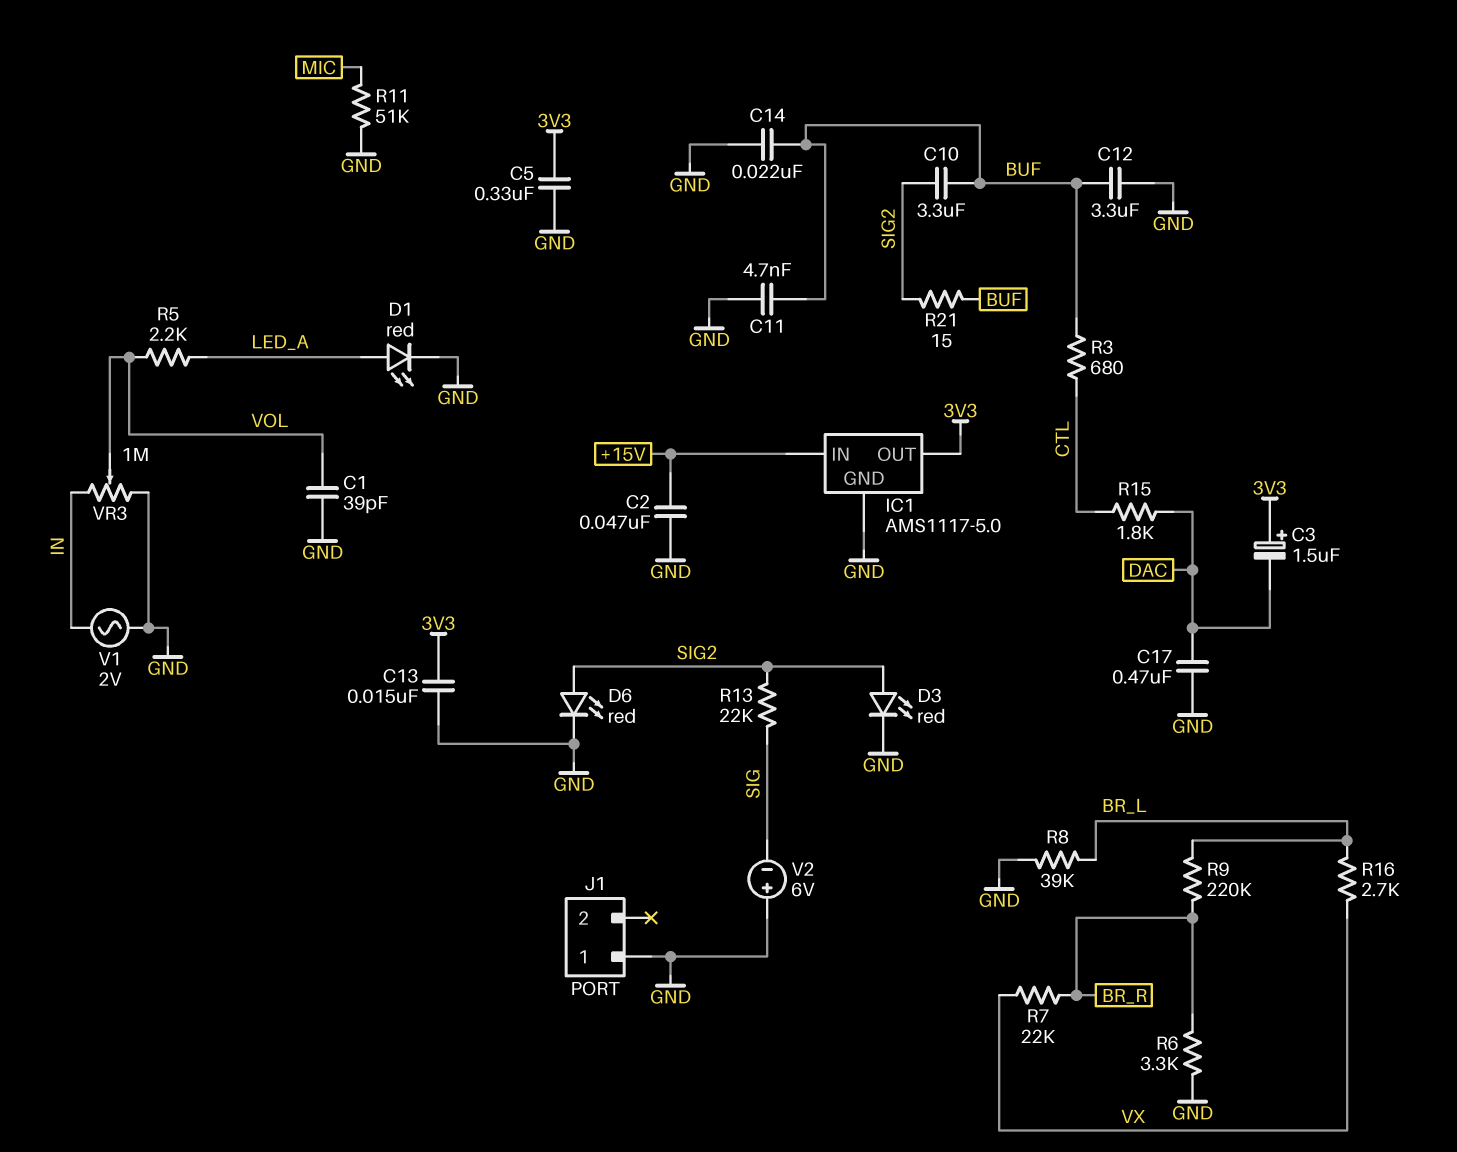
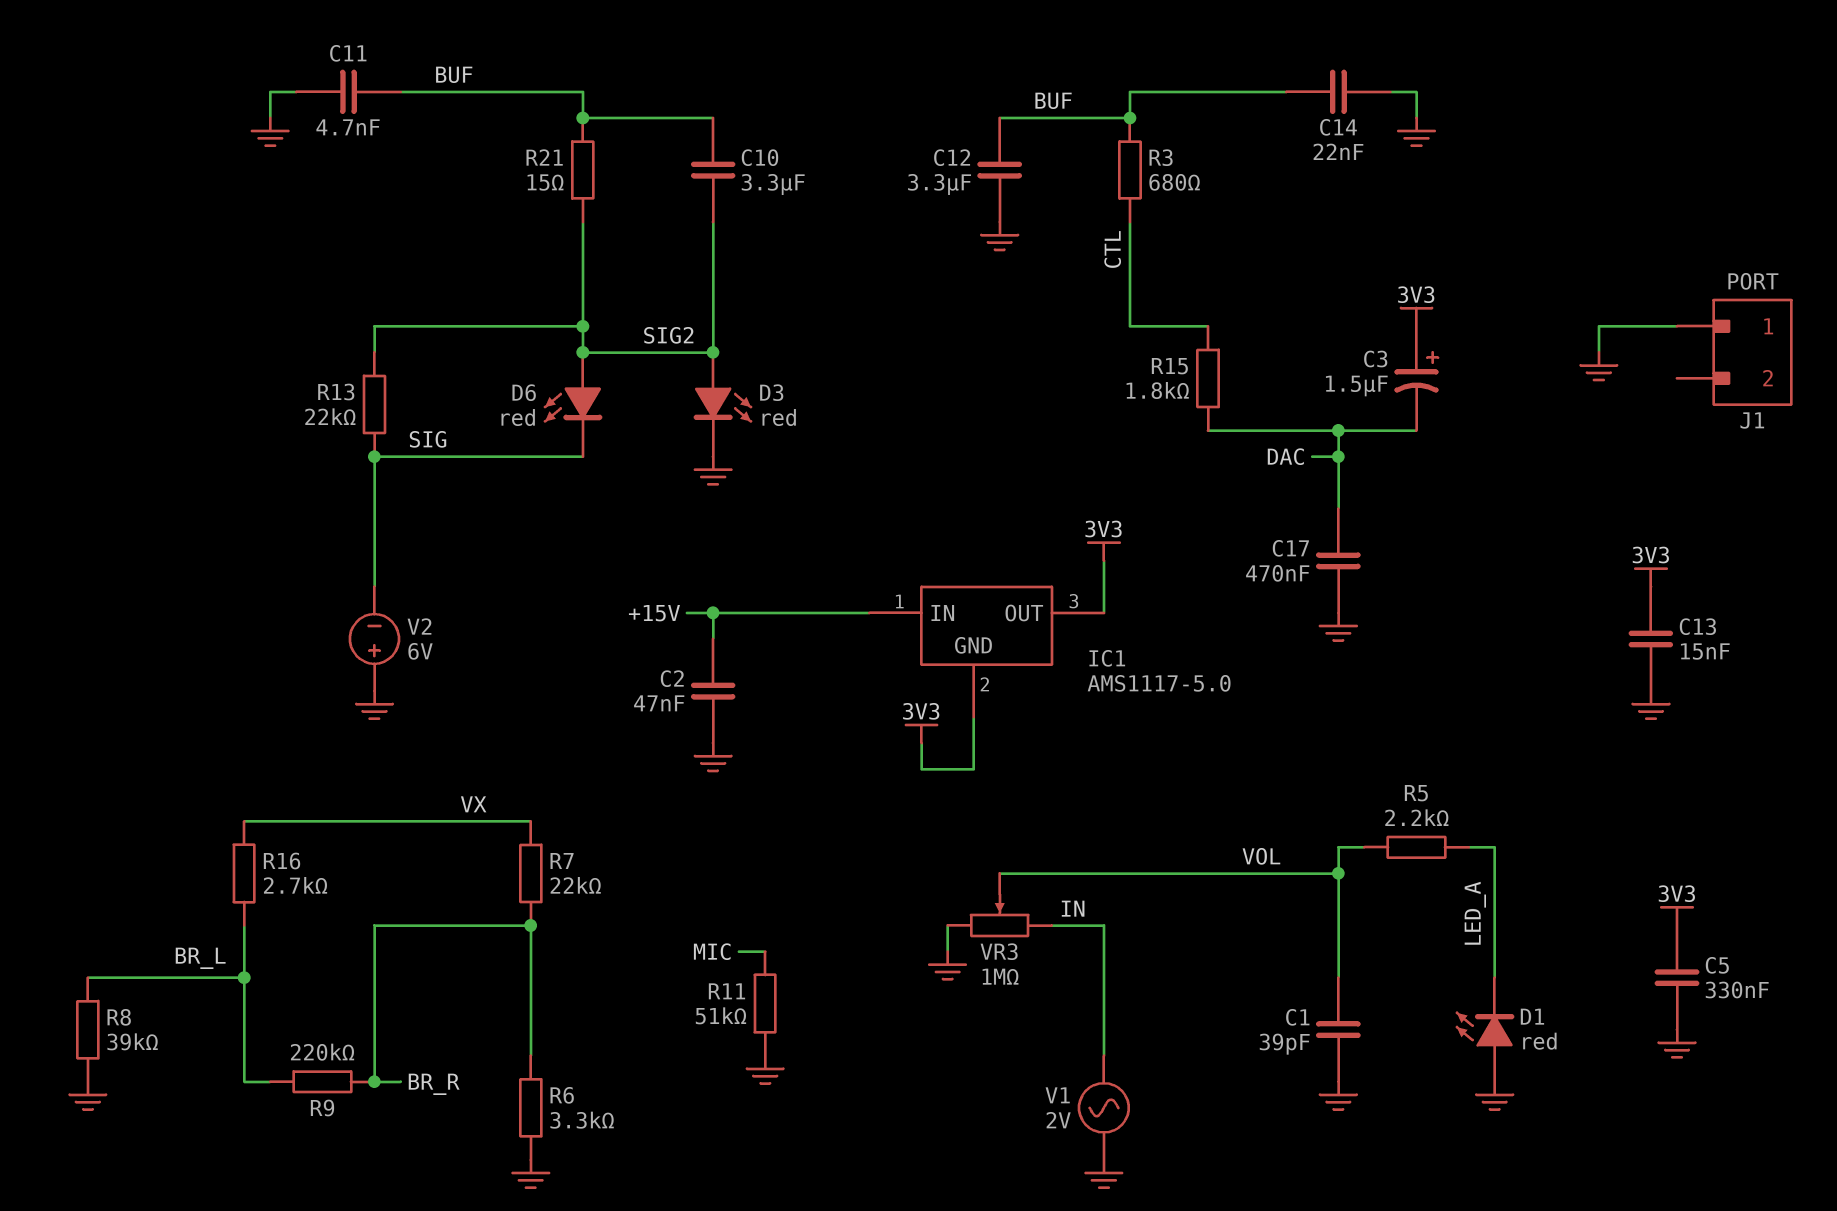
D1: LED red (A LED_A, K GND) -> LED red (A GND, K LED_A)
D6: LED red (A SIG2, K GND) -> LED red (A SIG2, K SIG)
IC1 pin GND: GND -> 3V3

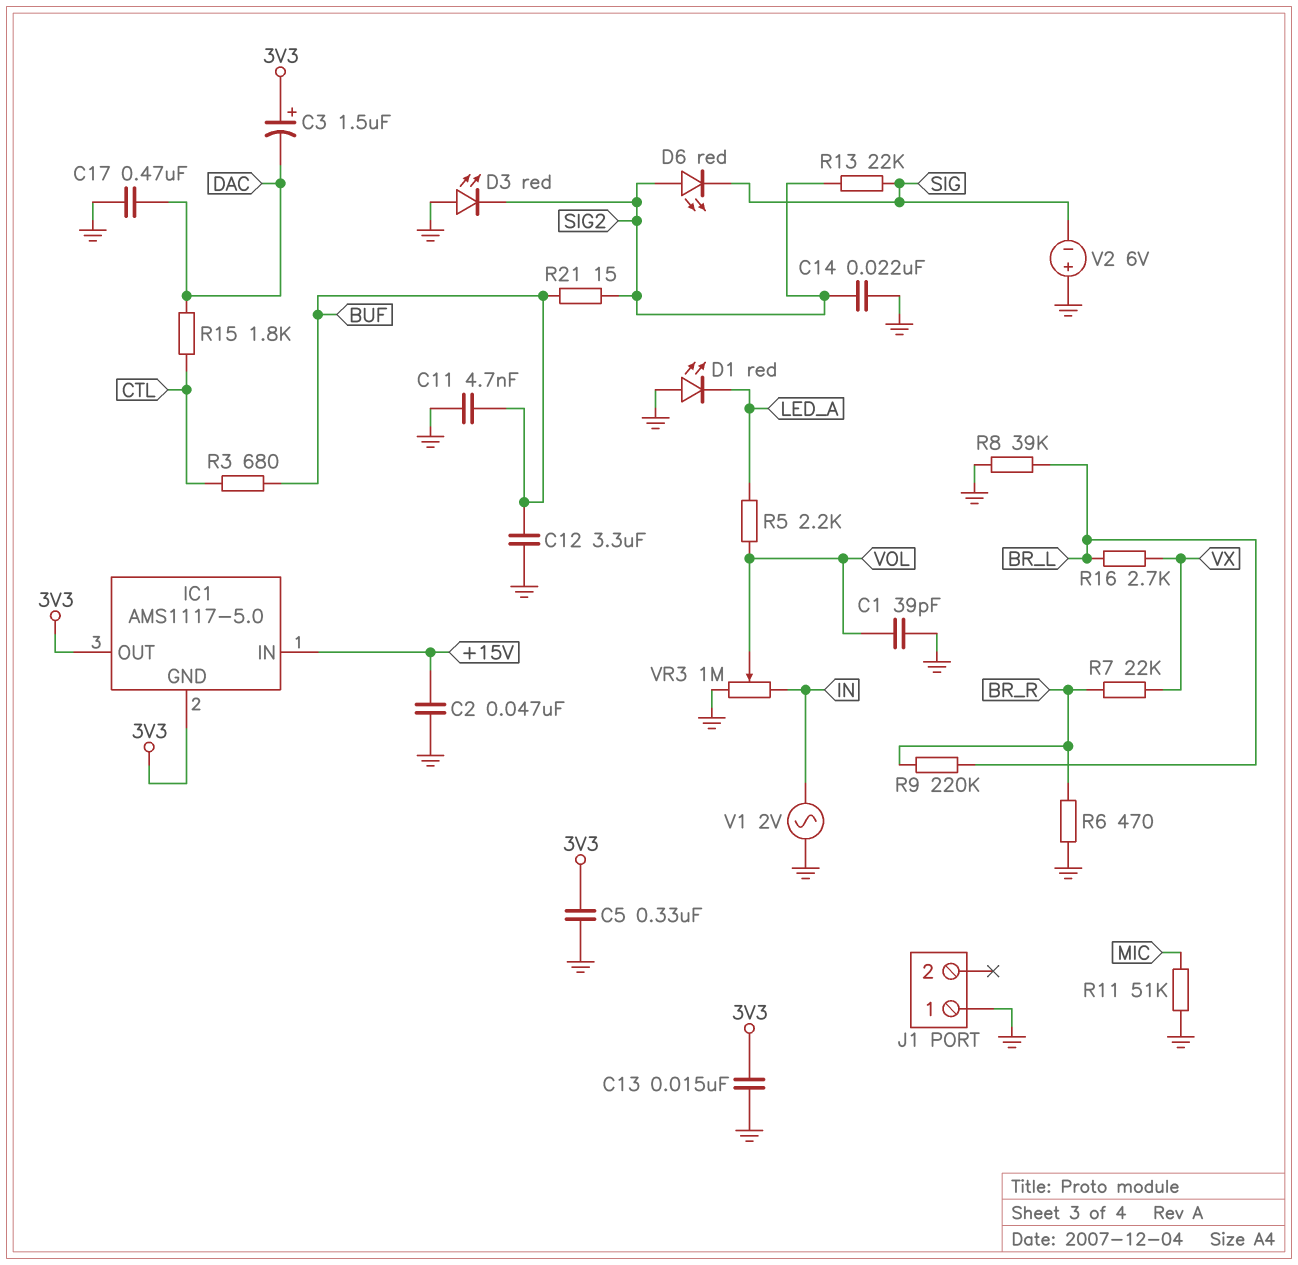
C10: 3.3uF (BUF, SIG2) -> none
C14: 22nF (BUF, GND) -> 22nF (GND, SIG2)
D3: LED red (A SIG2, K GND) -> LED red (A GND, K SIG2)
R6: 3.3k (BR_R, GND) -> 470 (BR_R, GND)

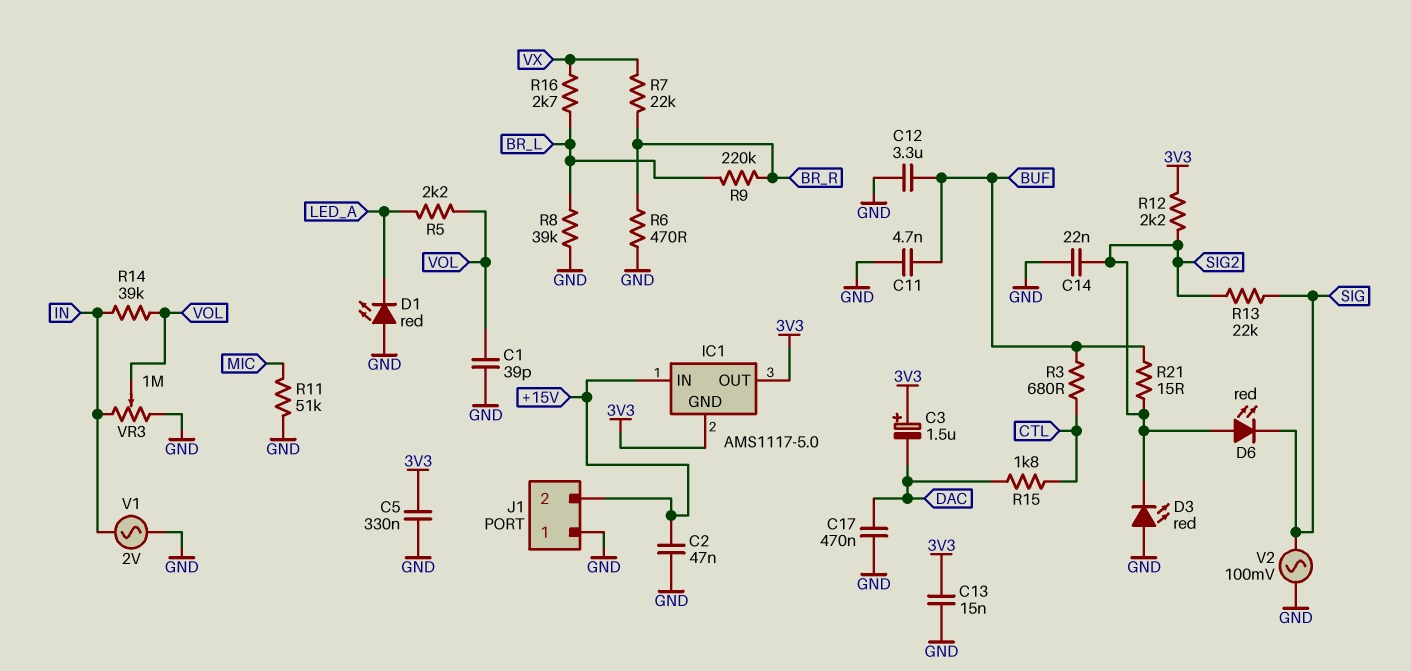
J1 pin 2: none -> +15V
R12: none -> 2.2k (3V3, SIG2)
R14: none -> 39k (IN, VOL)
V2: 6V (plus GND, minus SIG) -> AC 100mV (GND, SIG)

